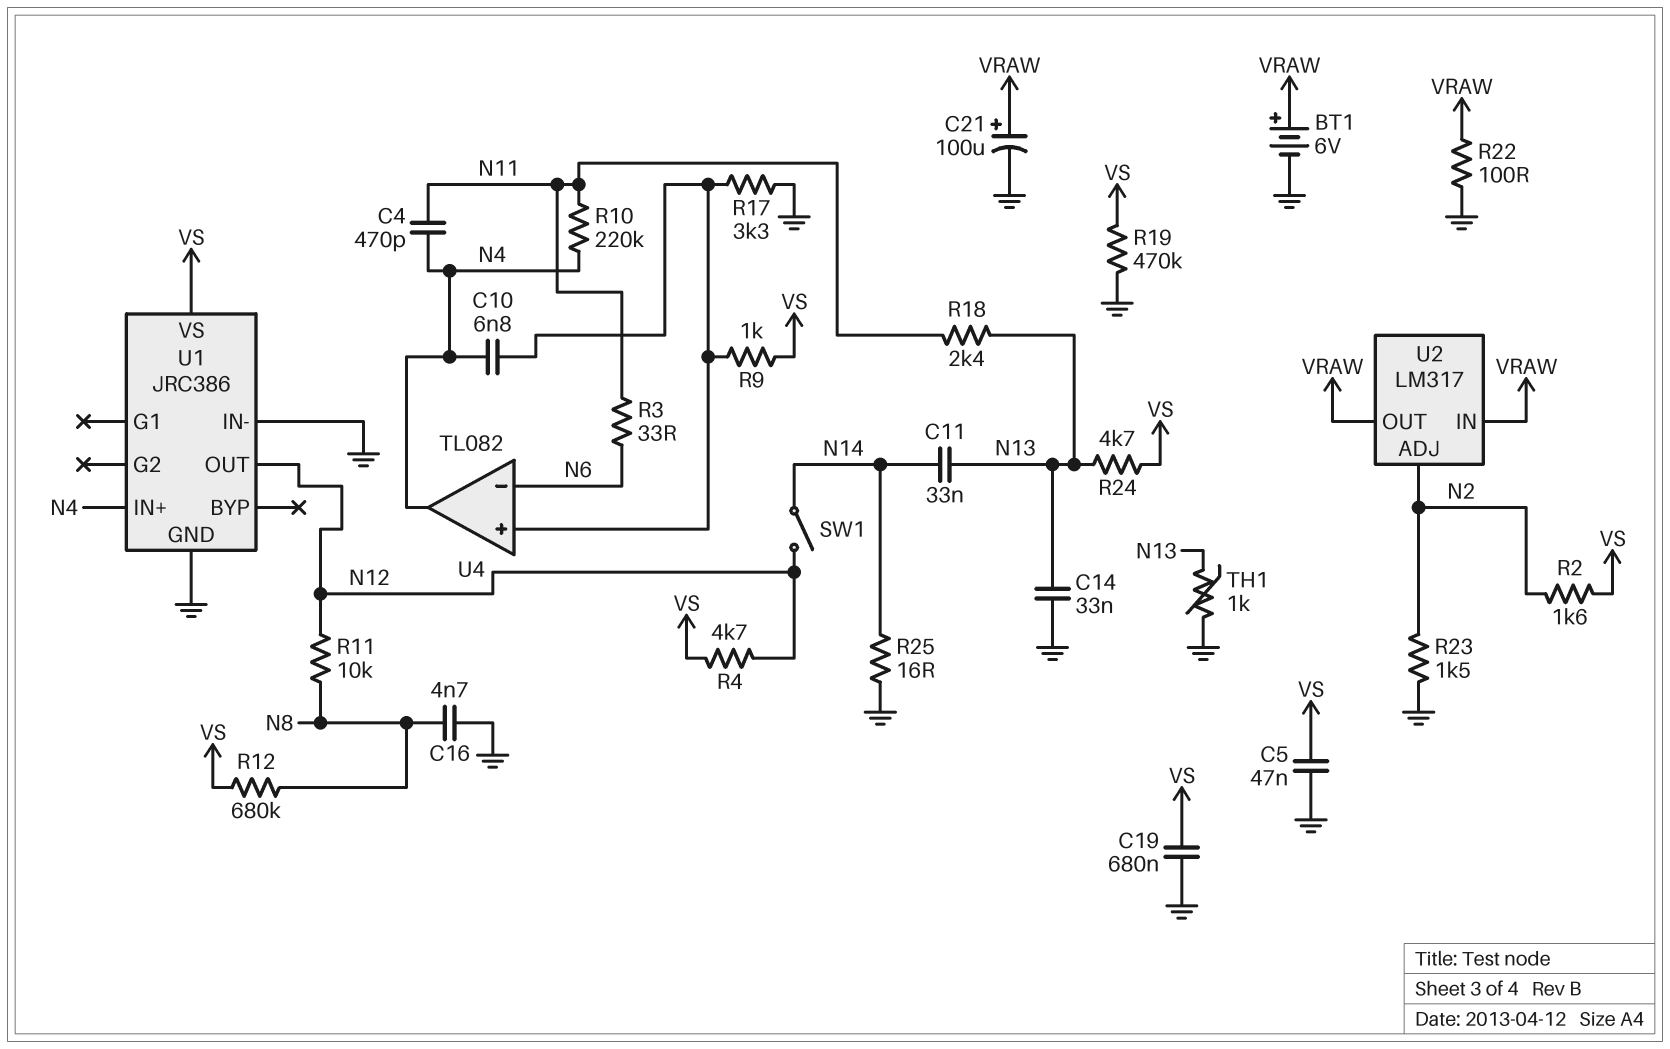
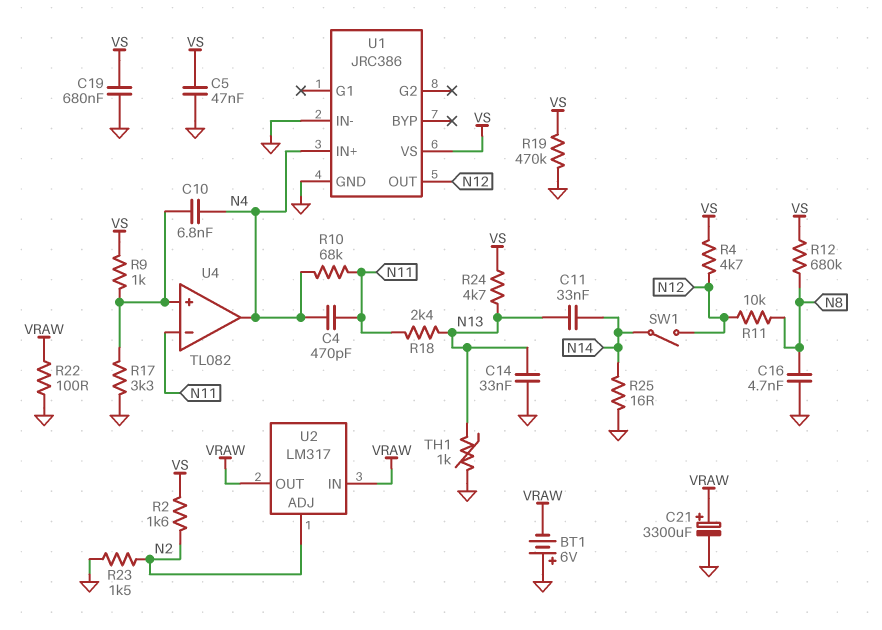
BT1: 6V (plus VRAW, minus GND) -> 6V (plus GND, minus VRAW)
C21: 100uF (plus VRAW, minus GND) -> 3300uF (plus VRAW, minus GND)
R3: 33 (N6, N11) -> none
R10: 220k (N4, N11) -> 68k (N4, N11)
U4 pin in-: N6 -> N11

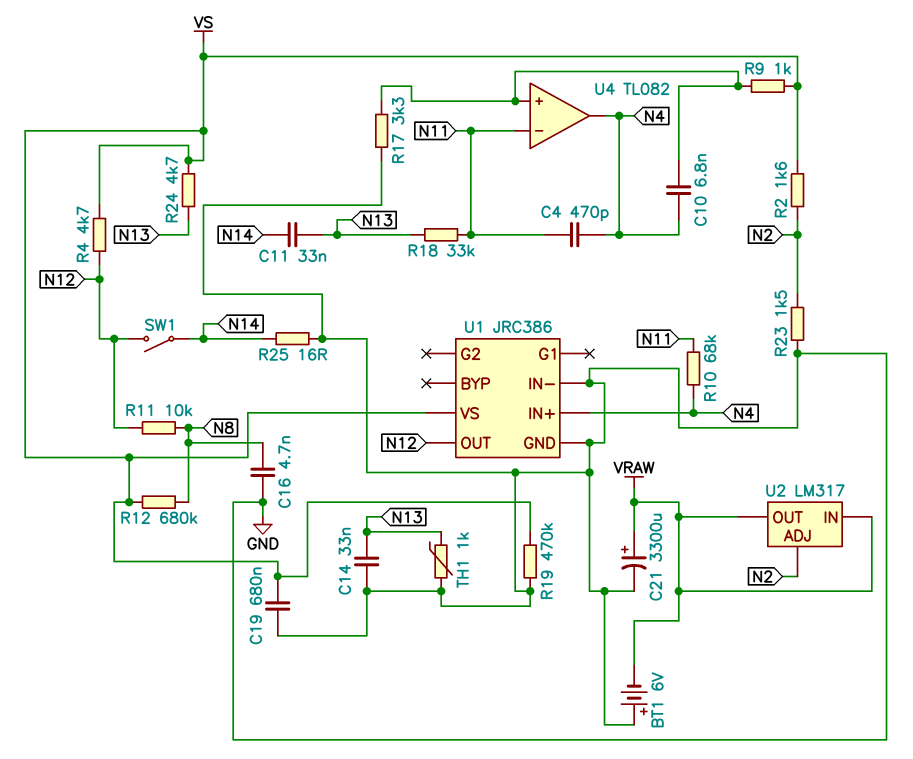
C5: 47nF (GND, VS) -> none
R18: 2.4k (N11, N13) -> 33k (N11, N13)
R22: 100 (GND, VRAW) -> none

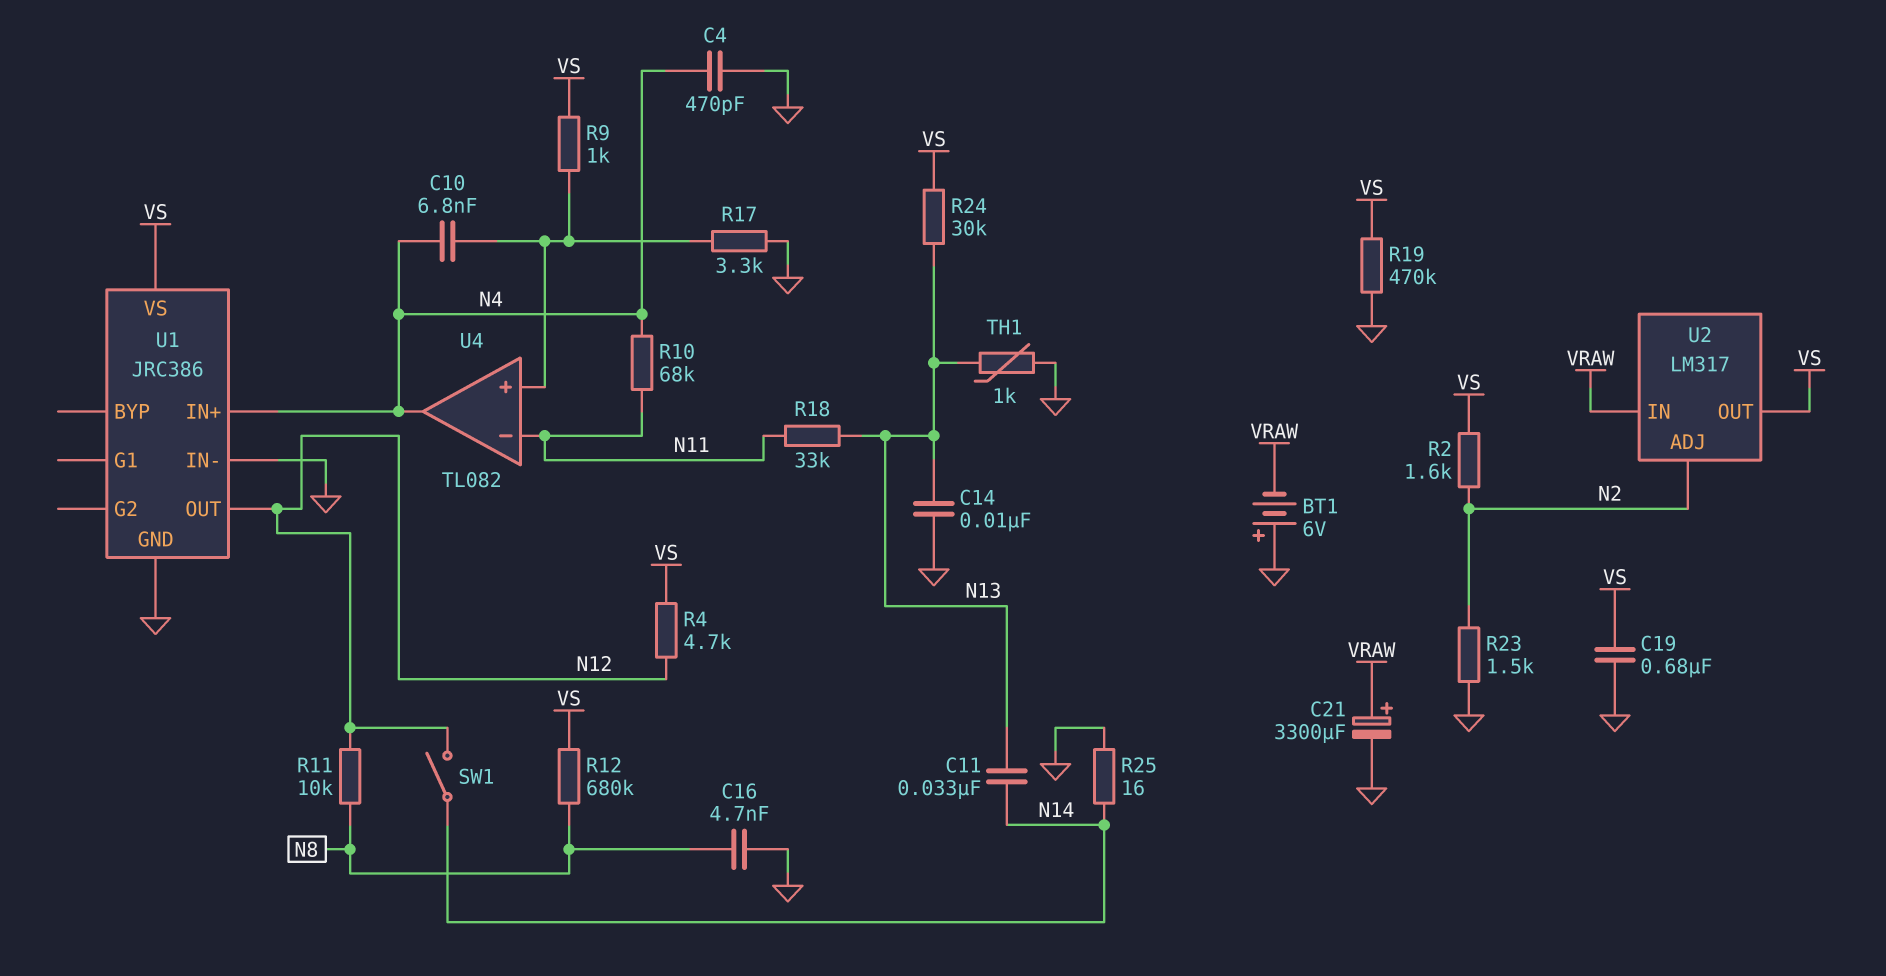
C4: 470pF (N4, N11) -> 470pF (GND, N4)
C14: 33nF (GND, N13) -> 10nF (GND, N13)
R24: 4.7k (N13, VS) -> 30k (N13, VS)
U2 pin OUT: VRAW -> VS

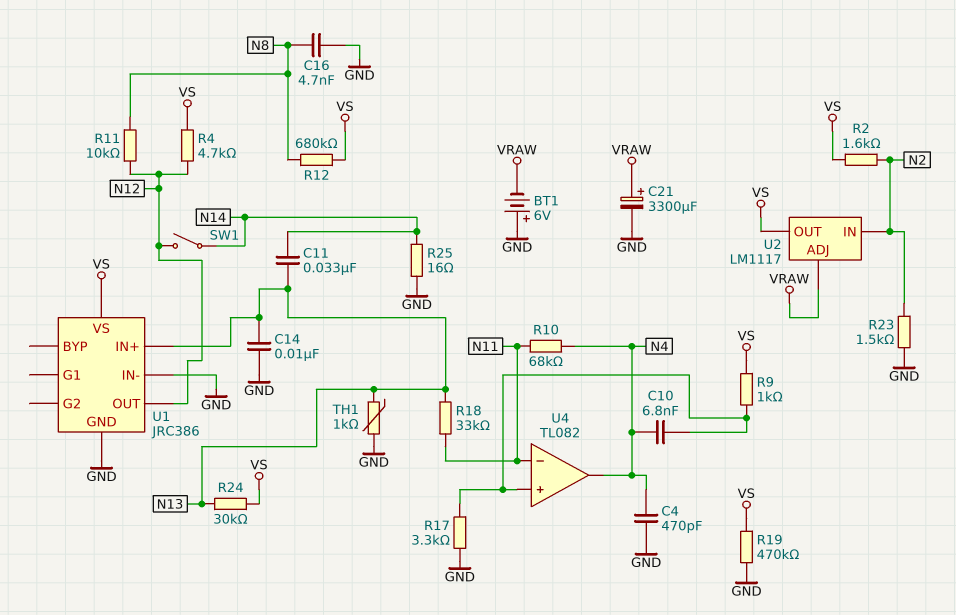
C19: 680nF (GND, VS) -> none
U1 pin IN+: N4 -> N13
U2: LM317 -> LM1117
U2 pin ADJ: N2 -> VRAW
U2 pin IN: VRAW -> N2

